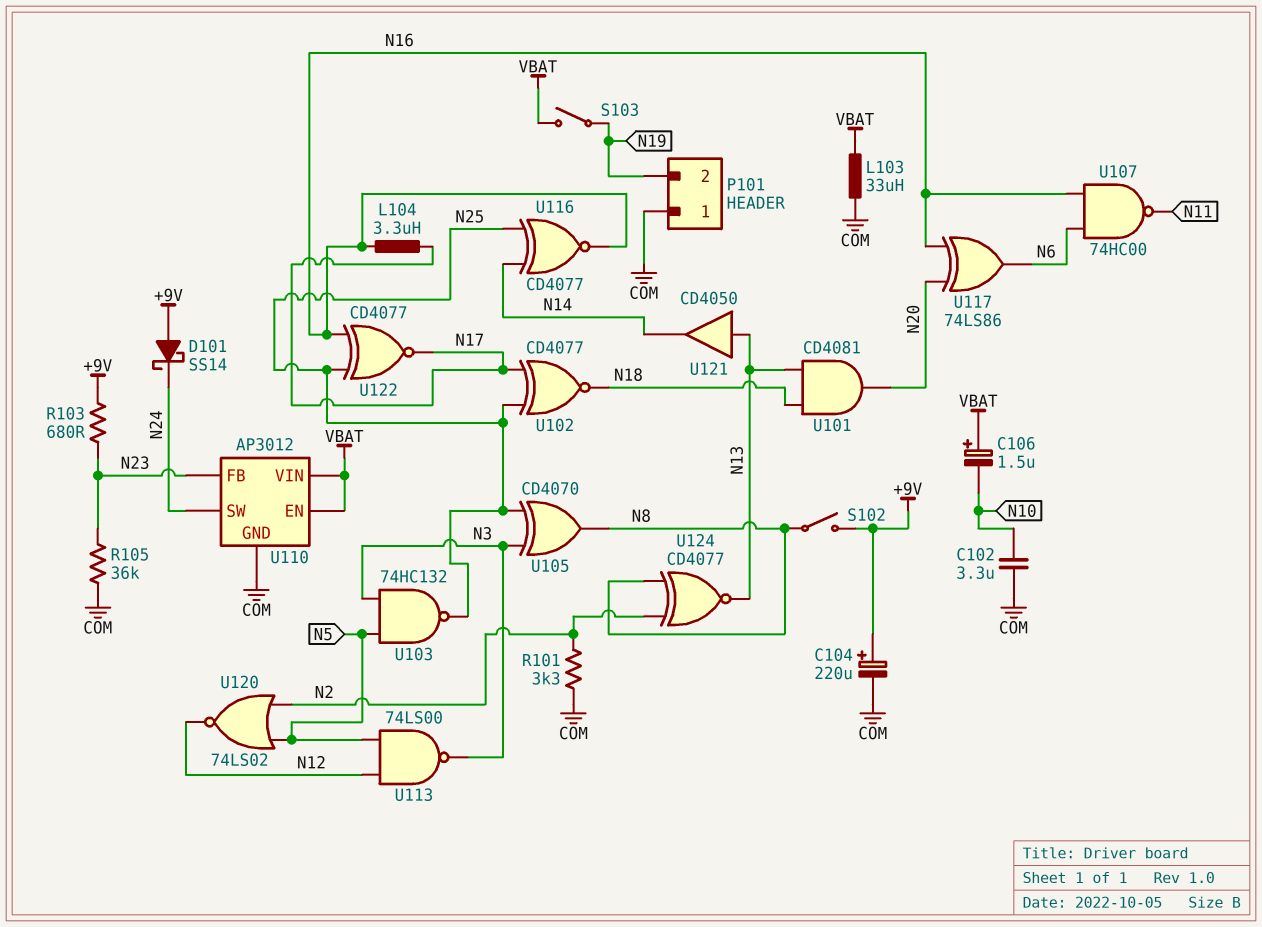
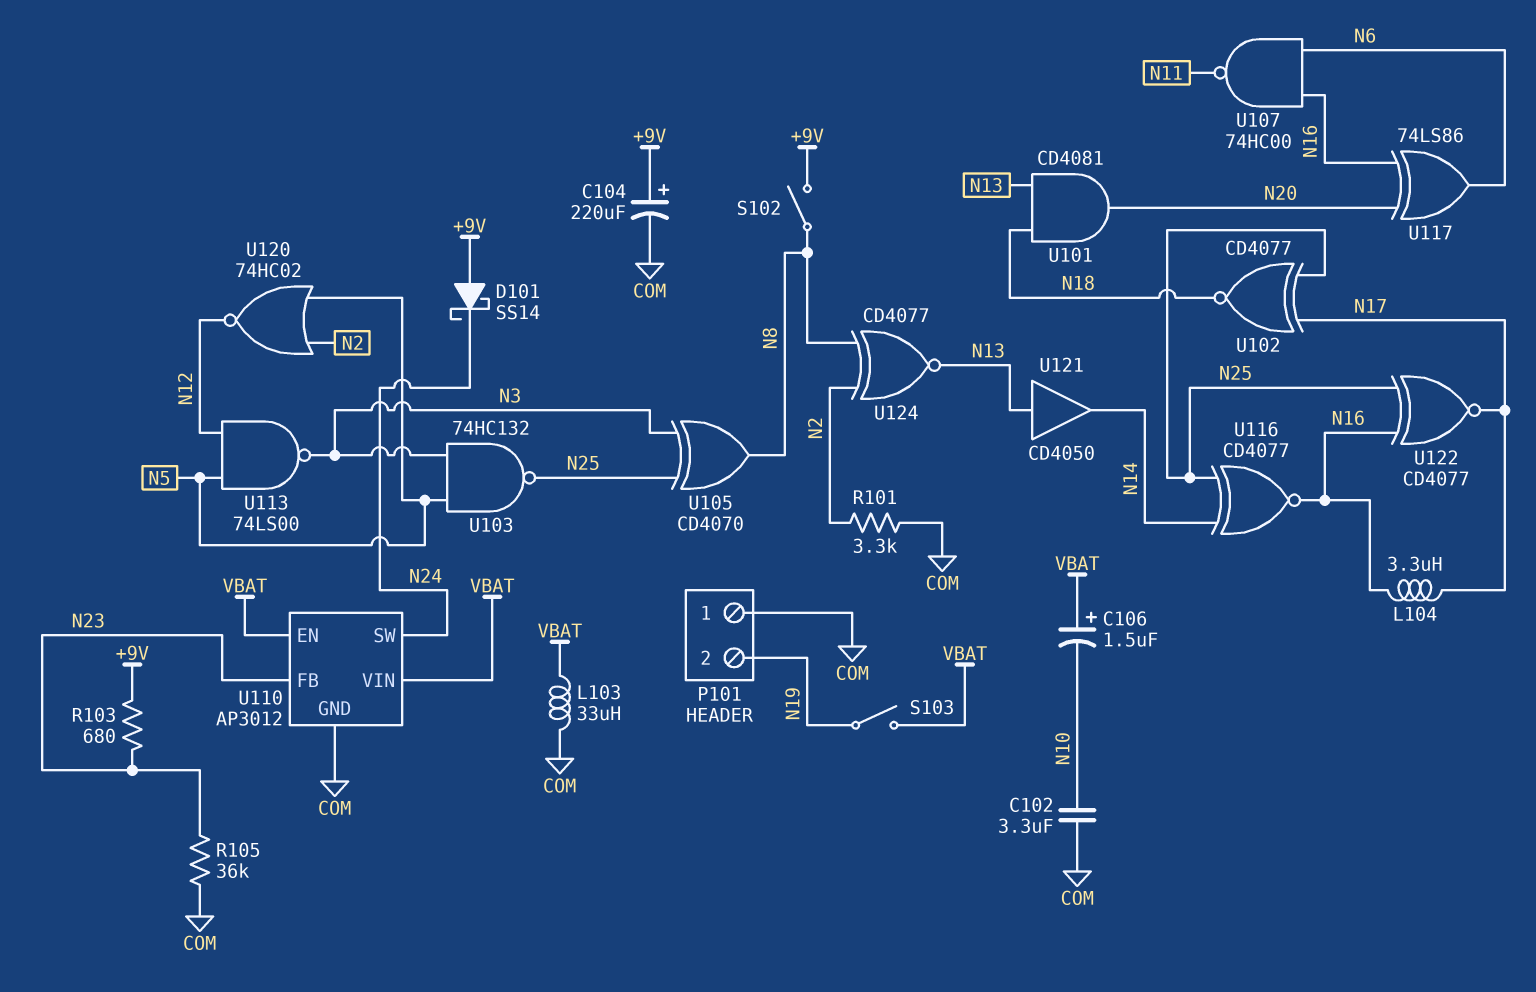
U120: NOR 74LS02 (in N2, in N5, out N12) -> NOR 74HC02 (in N2, in N5, out N12)

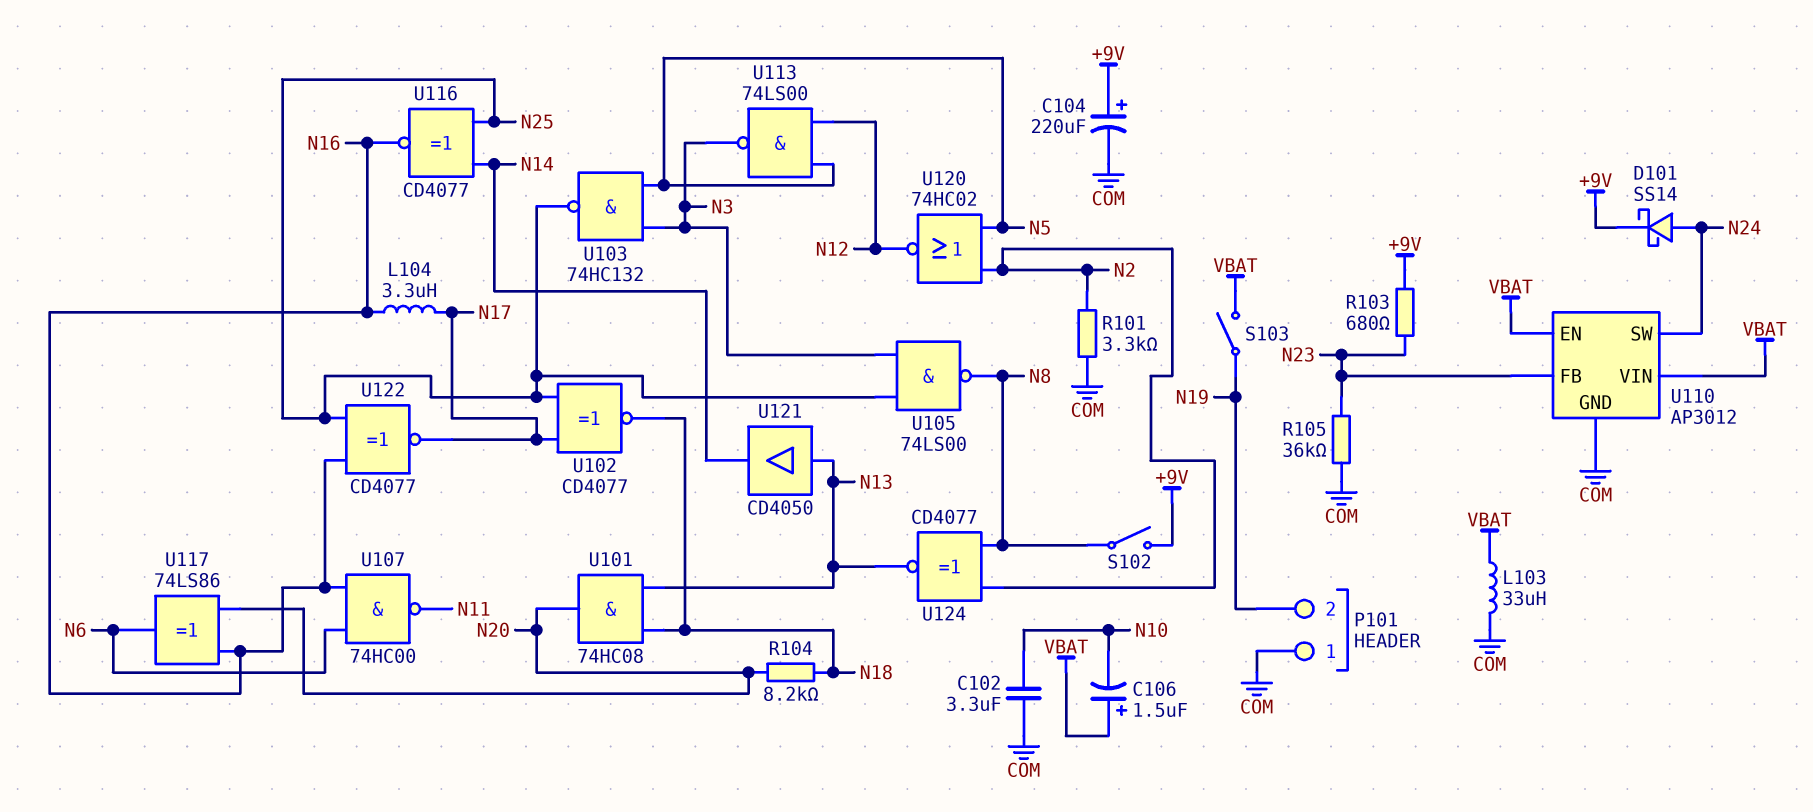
D101: schottky SS14 (A +9V, K N24) -> schottky SS14 (A N24, K +9V)
R104: none -> 8.2k (N18, N20)
U101: AND CD4081 (in N13, in N18, out N20) -> AND 74HC08 (in N13, in N18, out N20)
U105: XOR CD4070 (in N3, in N25, out N8) -> NAND 74LS00 (in N3, in N25, out N8)

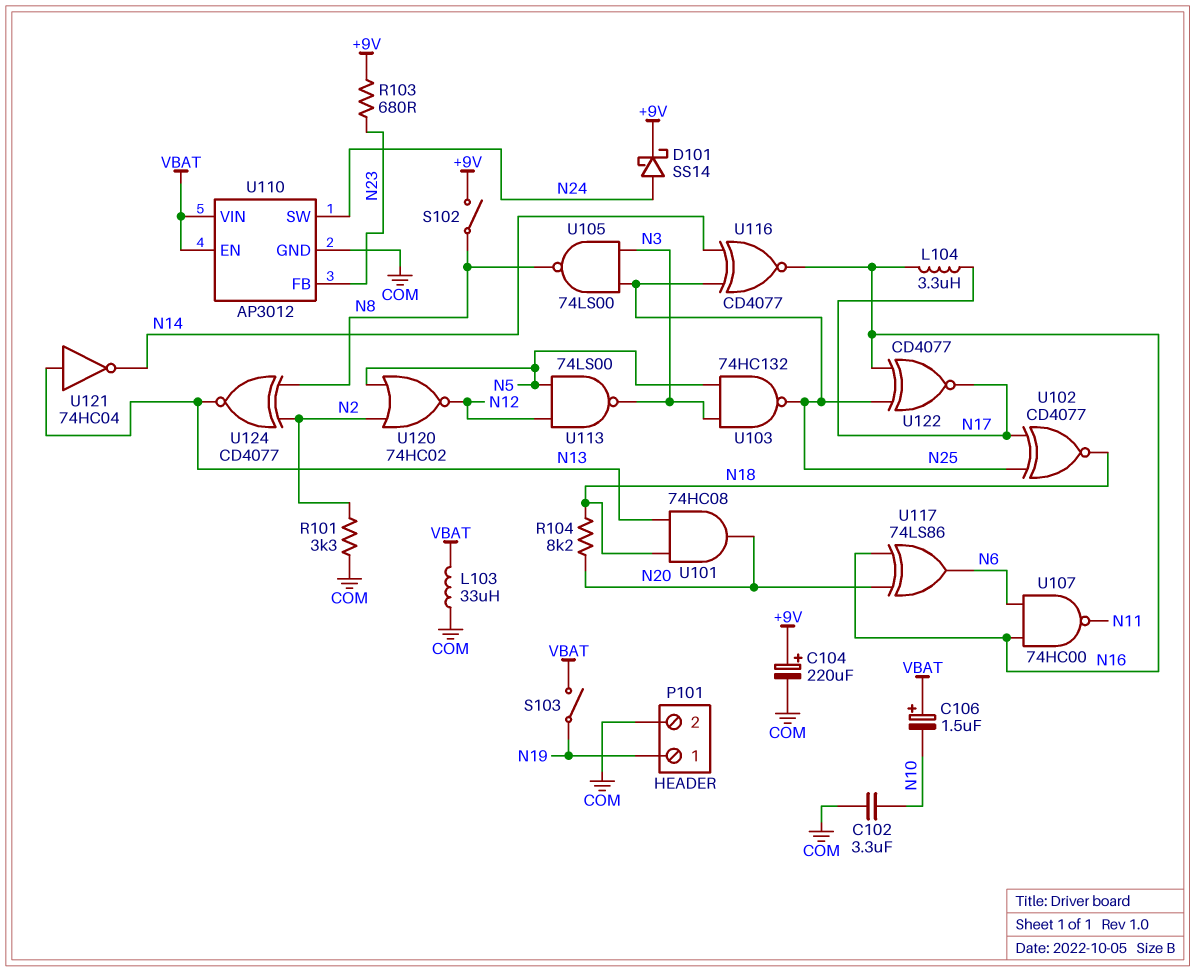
P101 pin 1: COM -> N19
P101 pin 2: N19 -> COM
R105: 36k (COM, N23) -> none
U121: buffer CD4050 (in N13, out N14) -> NOT 74HC04 (in N13, out N14)

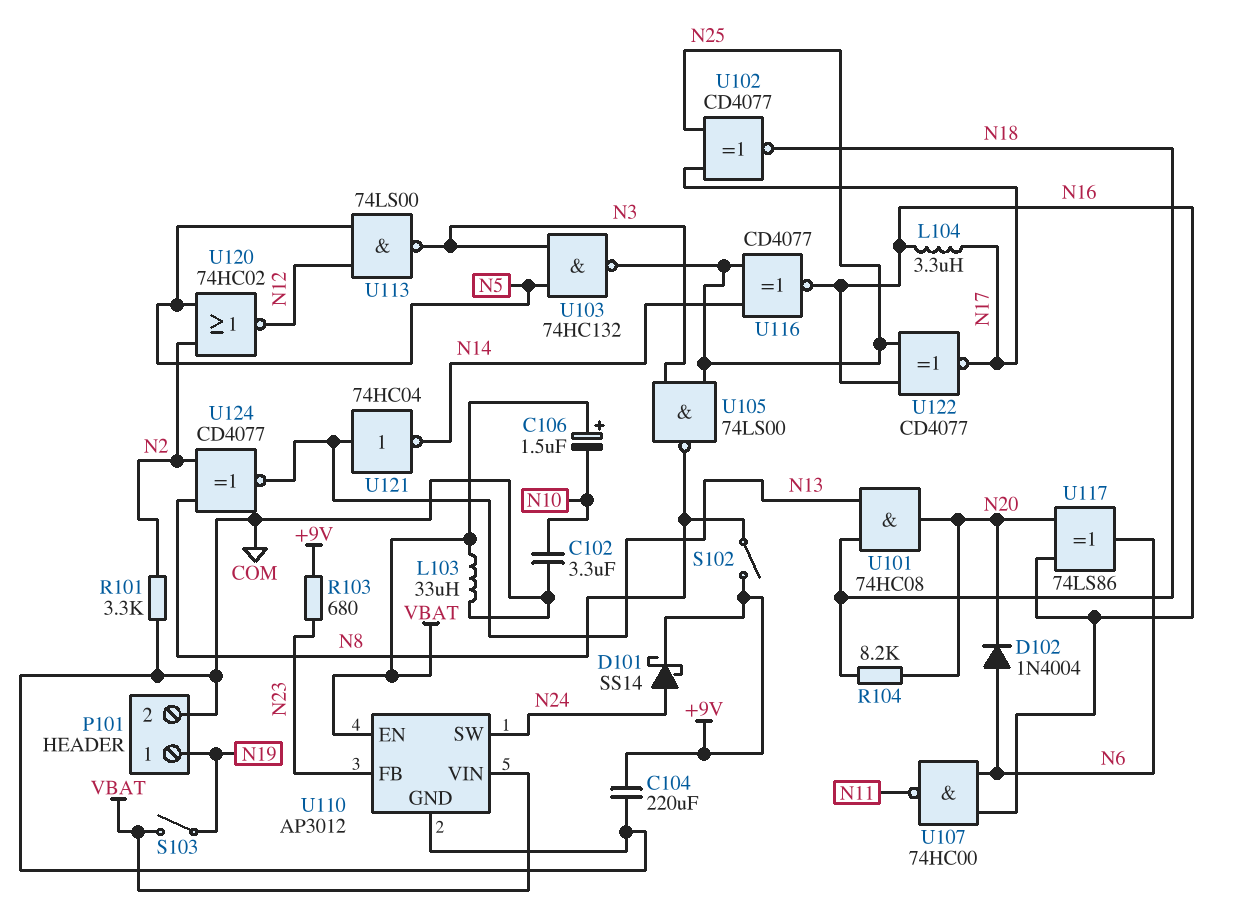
C104: 220uF (plus +9V, minus COM) -> 220uF (+9V, COM)
D102: none -> diode 1N4004 (A N6, K N20)

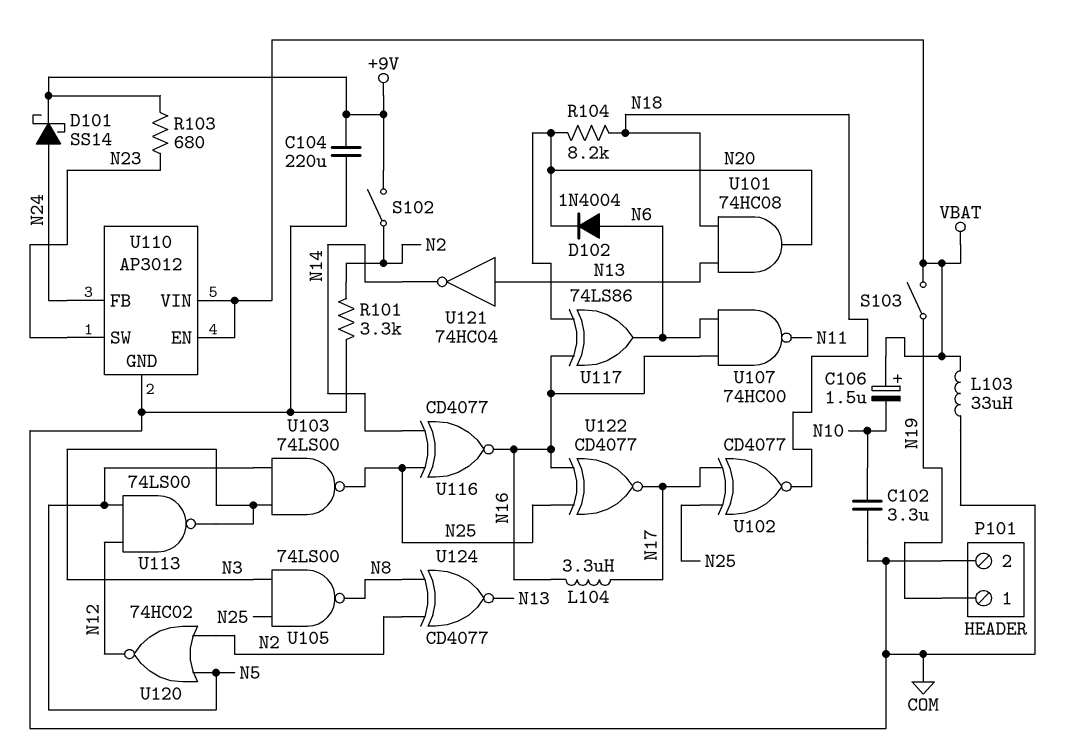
S102: switch (+9V, N8) -> switch (+9V, N2)
U103: NAND 74HC132 (in N3, in N5, out N25) -> NAND 74LS00 (in N3, in N5, out N25)
U110 pin FB: N23 -> N24
U110 pin SW: N24 -> N23

